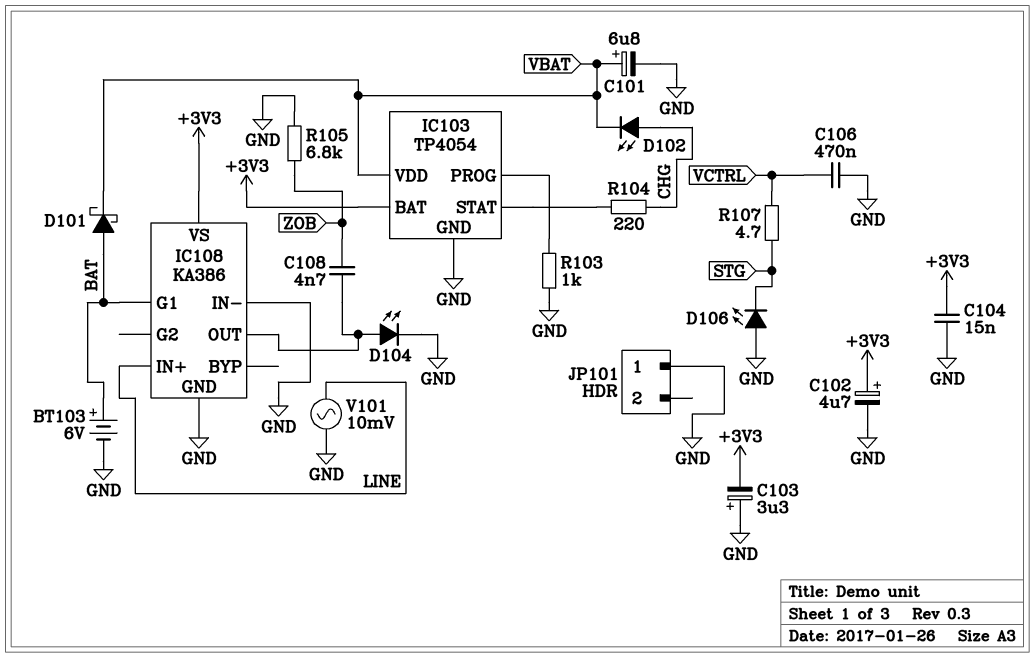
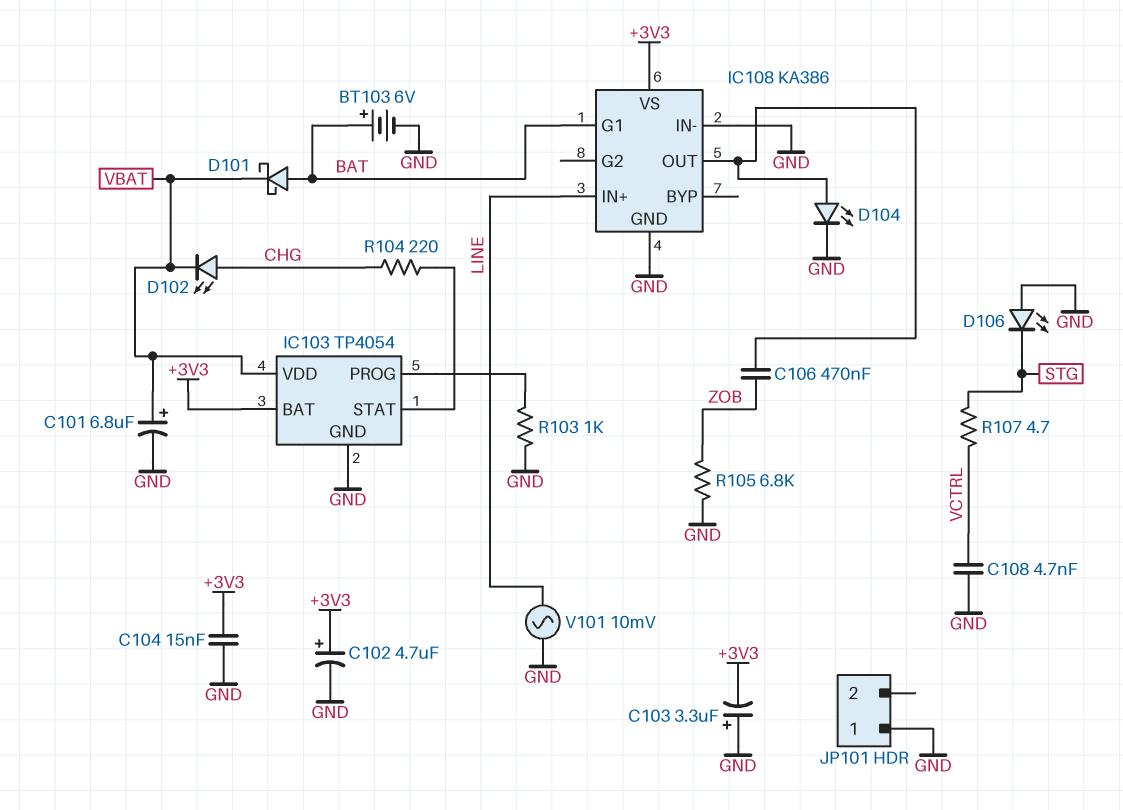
C106: 470nF (GND, VCTRL) -> 470nF (IC108/OUT, ZOB)
C108: 4.7nF (IC108/OUT, ZOB) -> 4.7nF (GND, VCTRL)

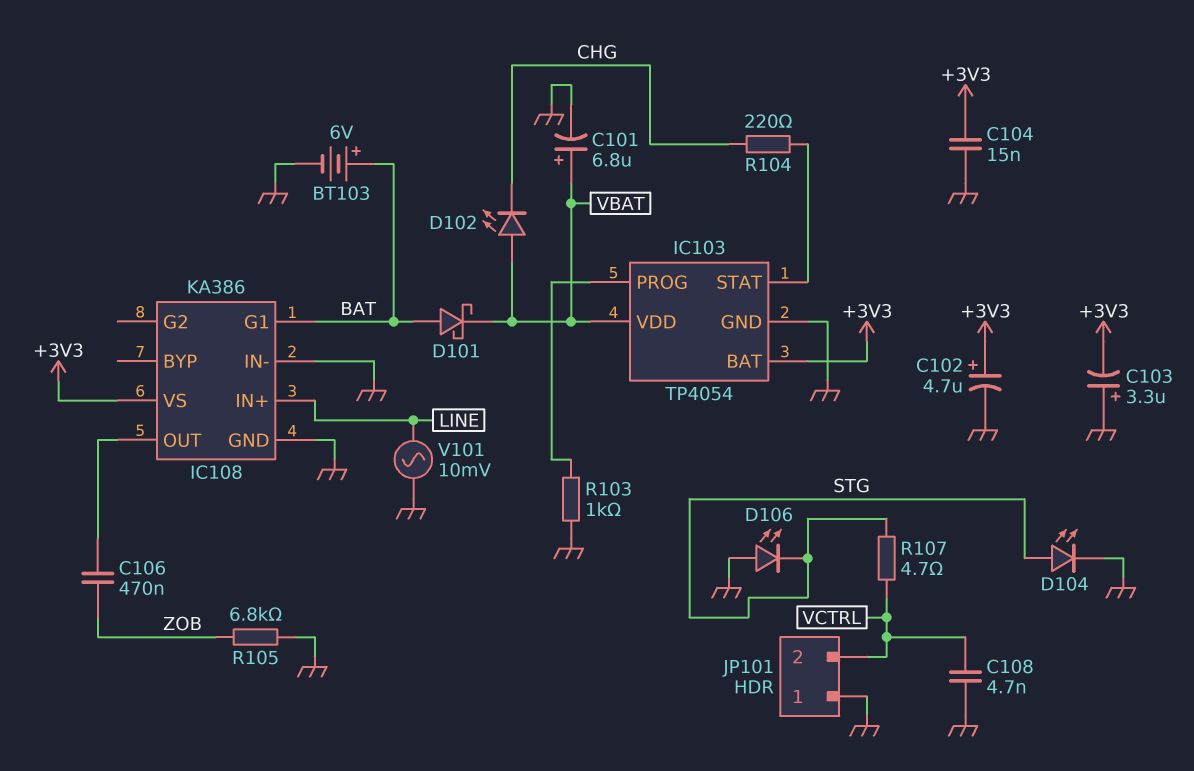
D102: LED (A CHG, K VBAT) -> LED (A VBAT, K CHG)
D104: LED (A IC108/OUT, K GND) -> LED (A STG, K GND)
JP101 pin 2: none -> VCTRL

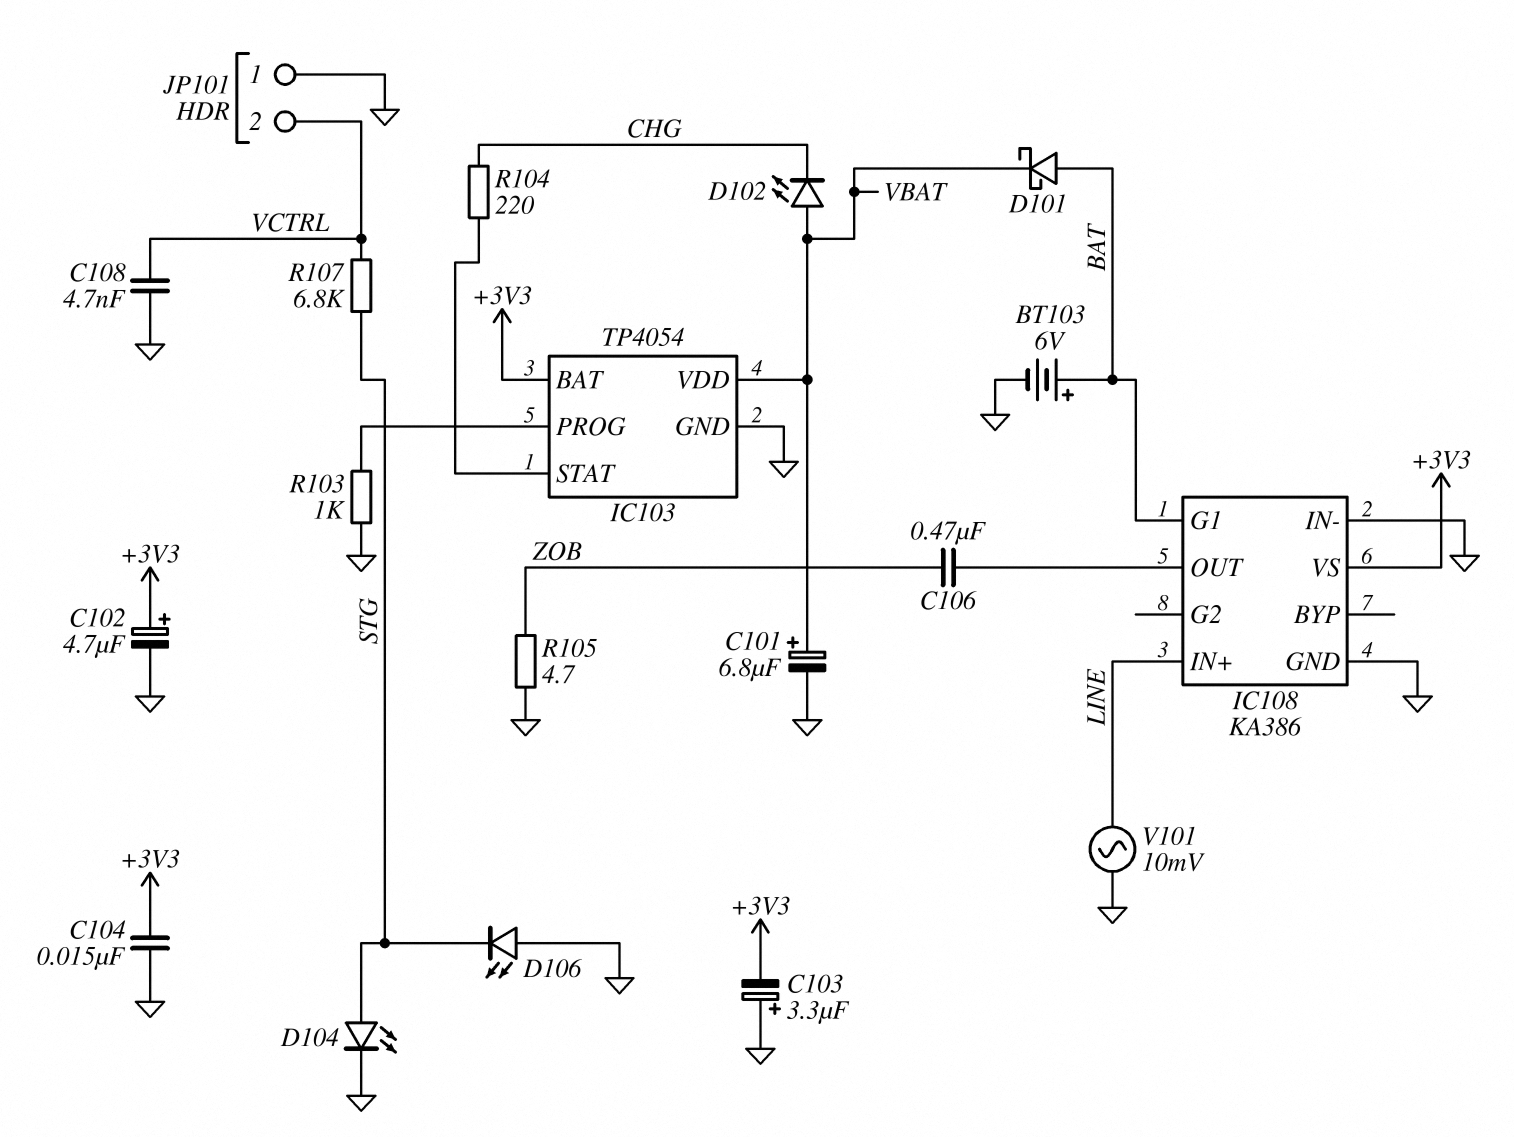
R105: 6.8k (GND, ZOB) -> 4.7 (GND, ZOB)
R107: 4.7 (STG, VCTRL) -> 6.8k (STG, VCTRL)

